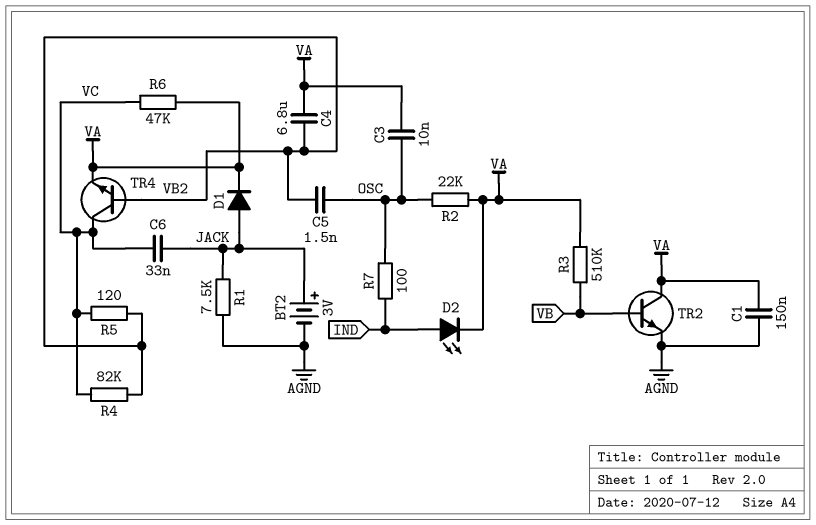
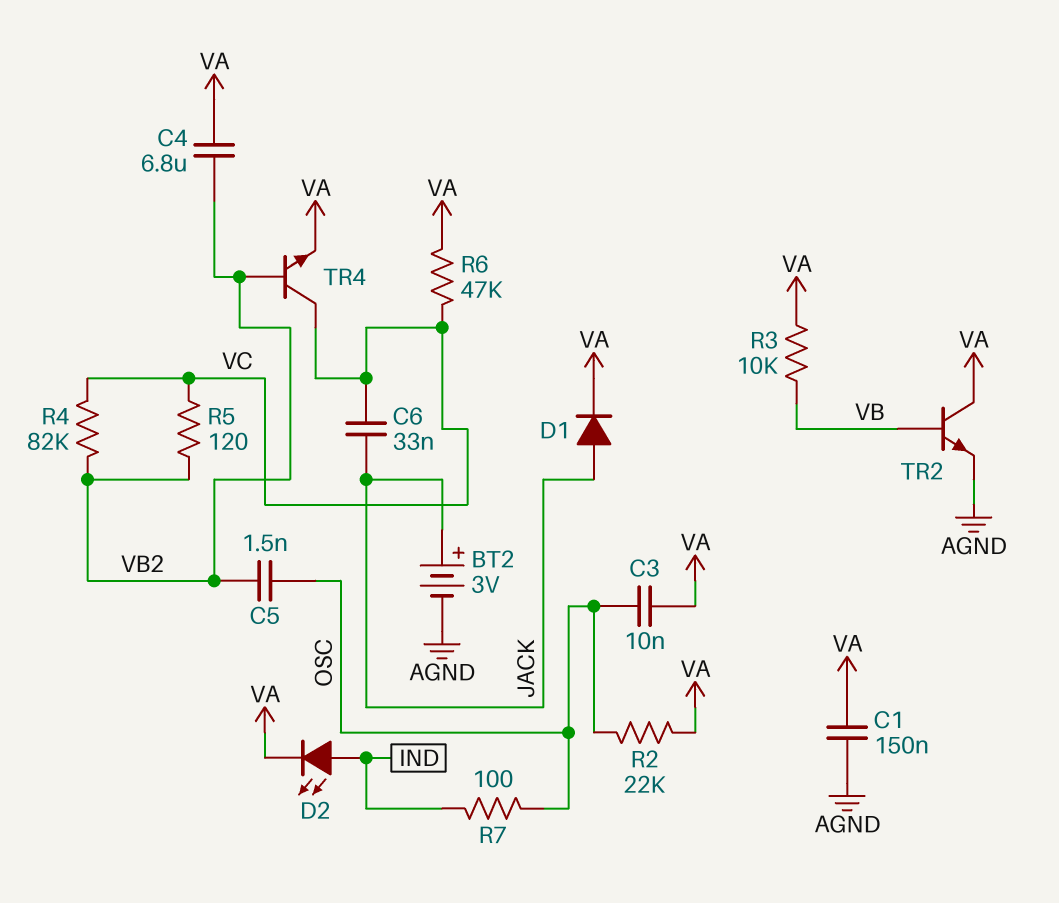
R1: 7.5k (AGND, JACK) -> none
R3: 510k (VA, VB) -> 10k (VA, VB)

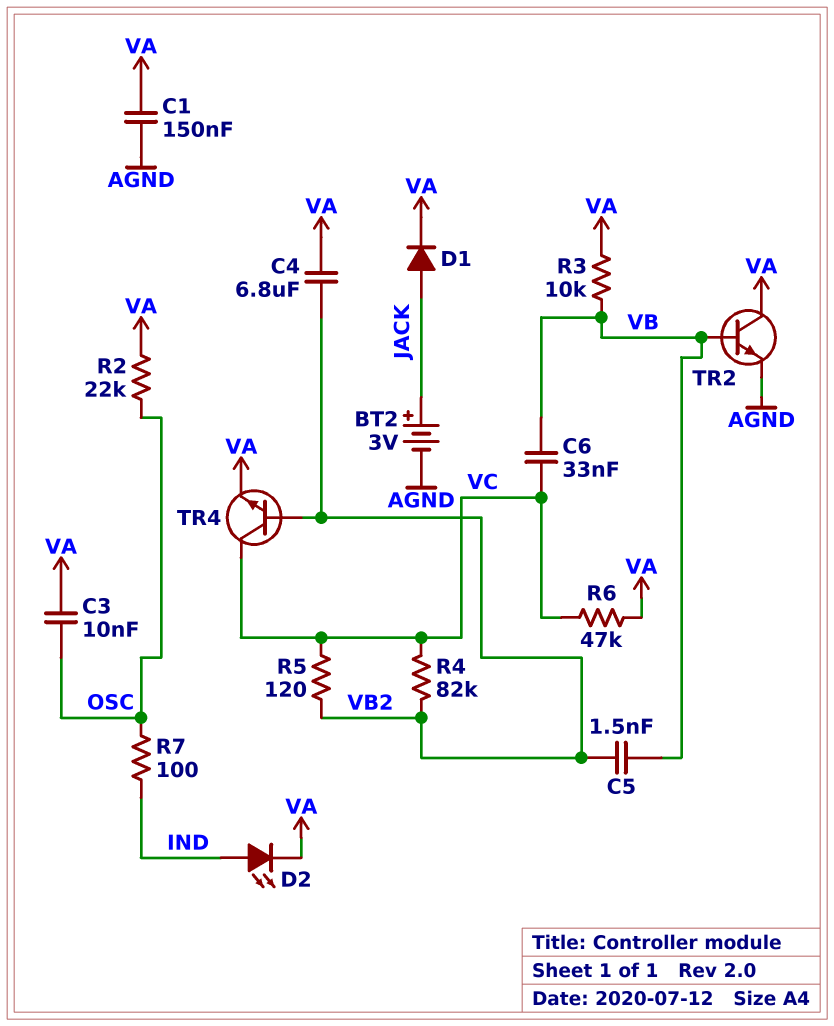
C5: 1.5nF (OSC, VB2) -> 1.5nF (VB, VB2)
C6: 33nF (JACK, VC) -> 33nF (VB, VC)

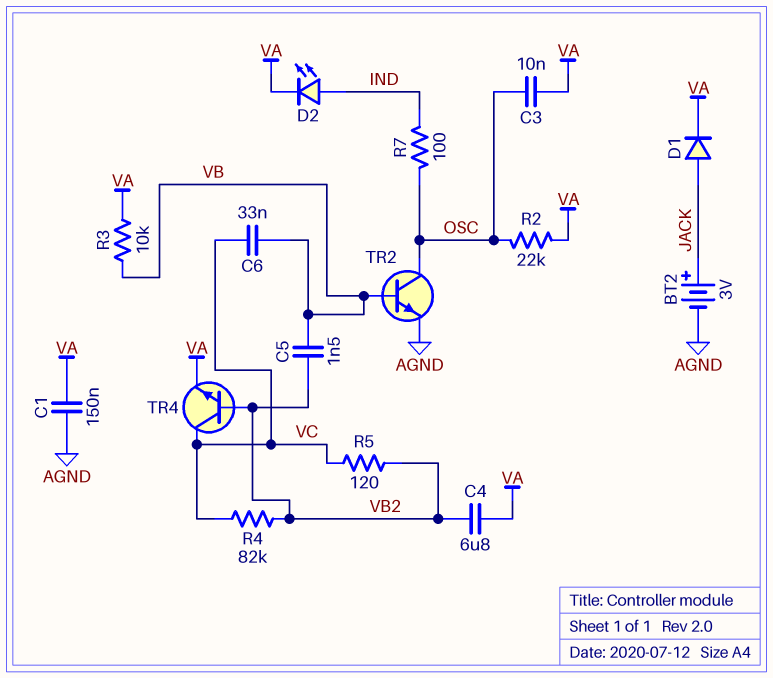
R6: 47k (VA, VC) -> none
TR2: NPN (B VB, C VA, E AGND) -> NPN (B VB, C OSC, E AGND)

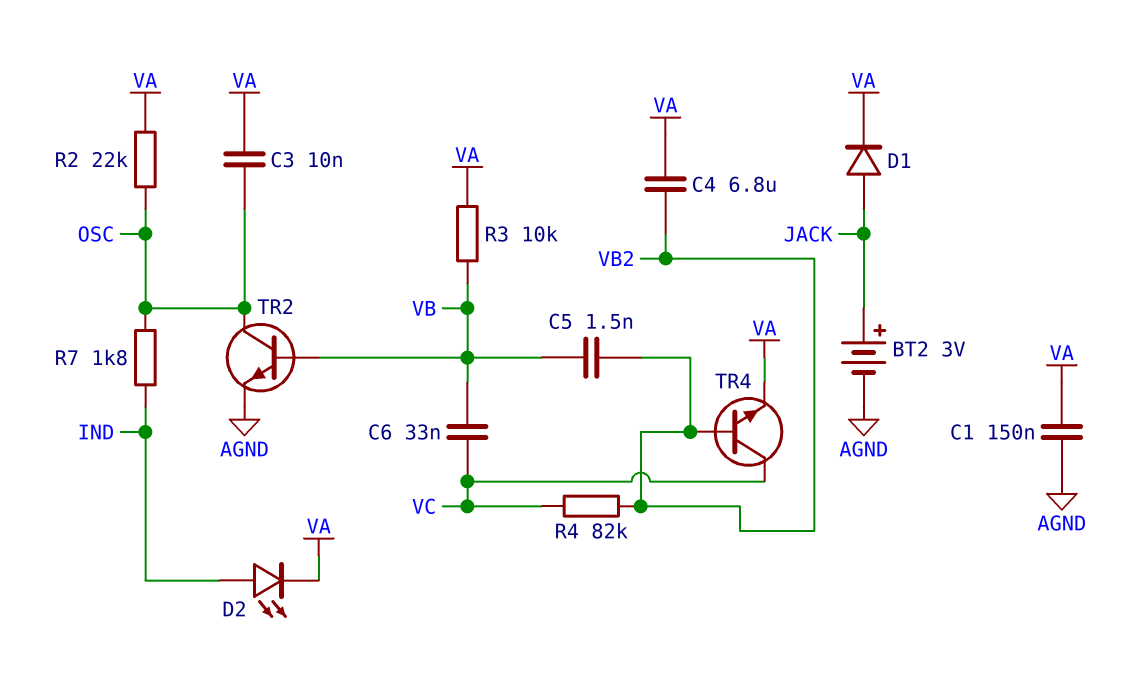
R5: 120 (VB2, VC) -> none
R7: 100 (IND, OSC) -> 1.8k (IND, OSC)

